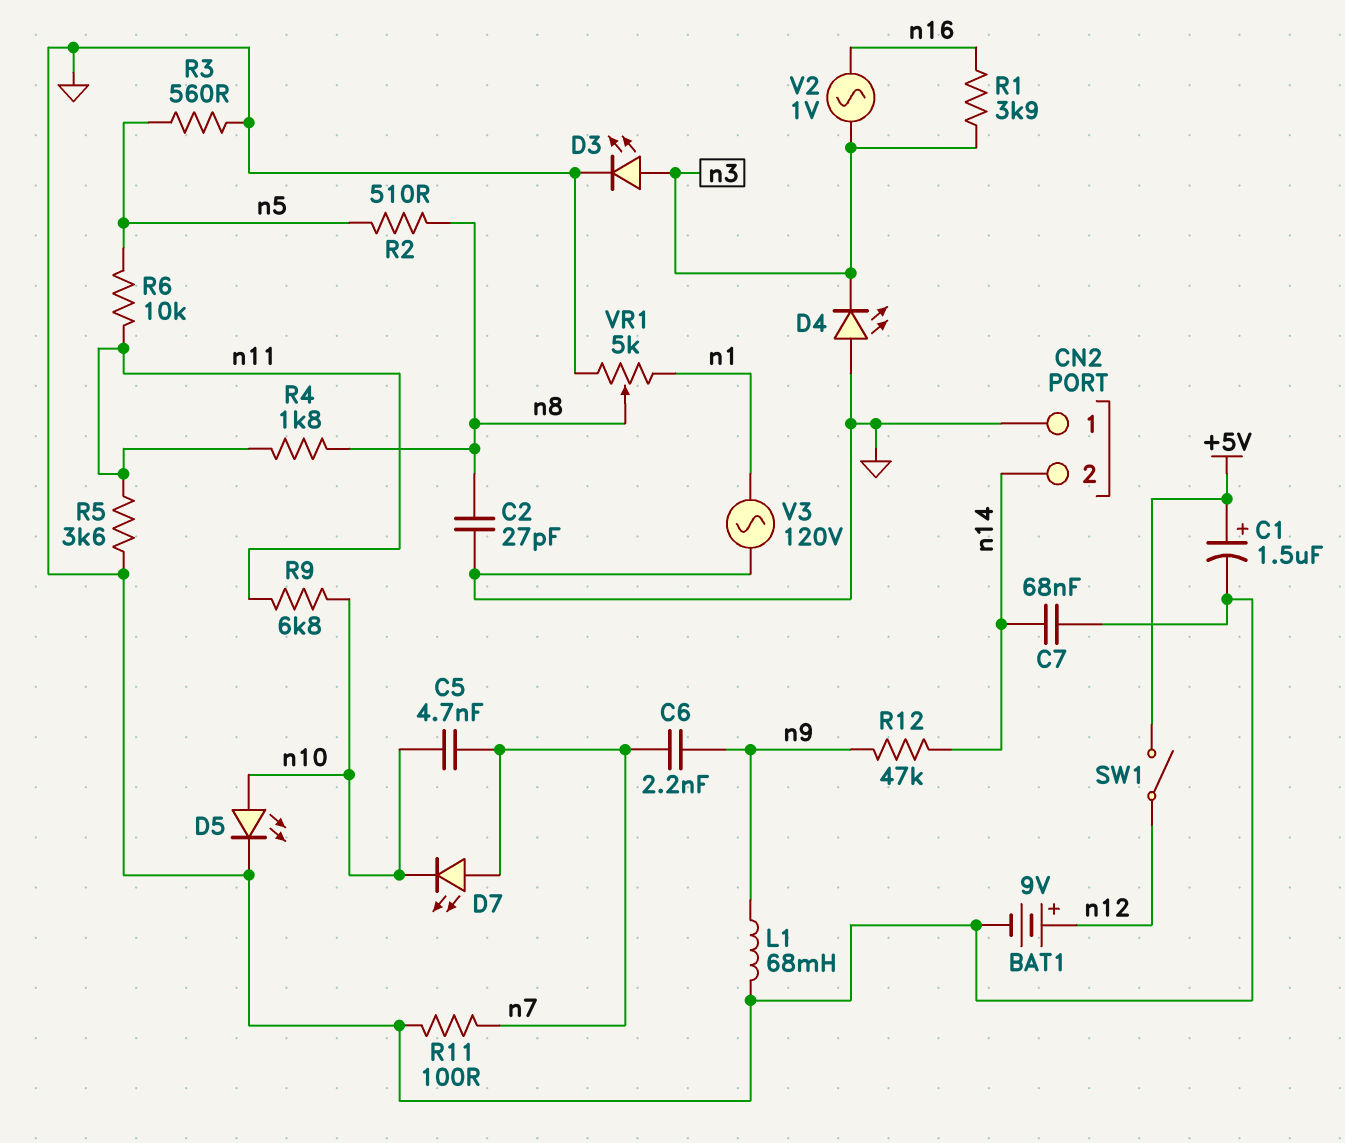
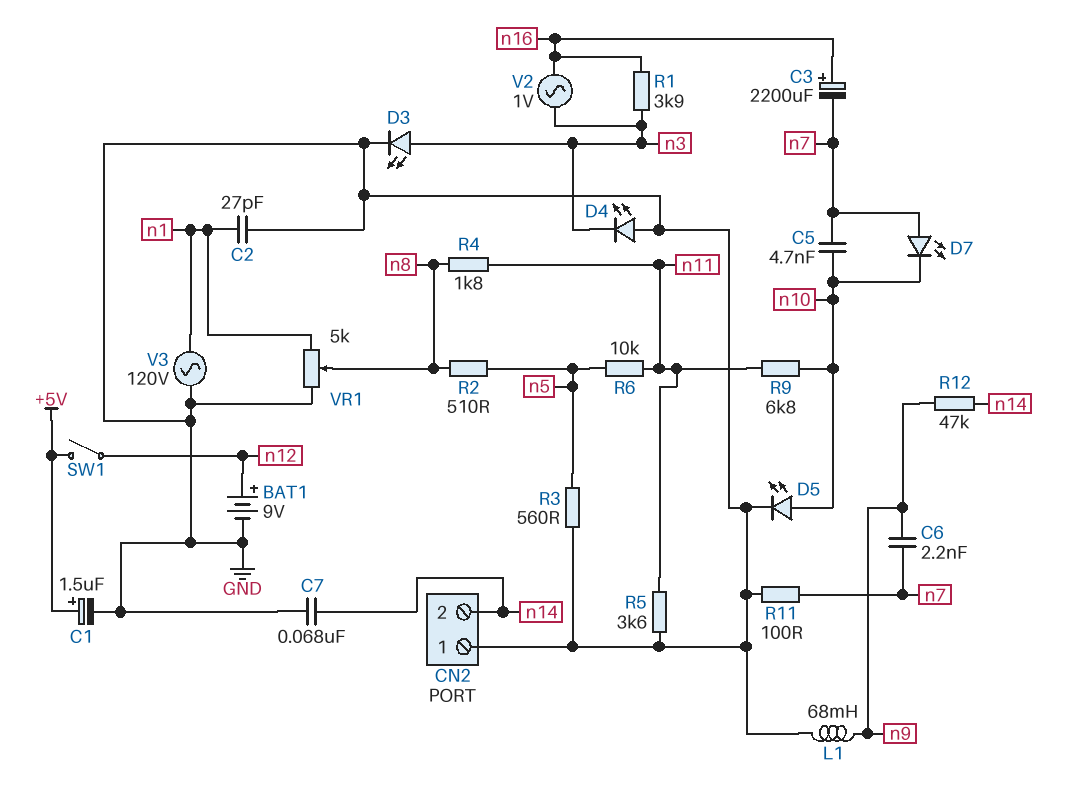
C2: 27pF (GND, n8) -> 27pF (GND, n1)
C3: none -> 2200uF (plus n16, minus n7)

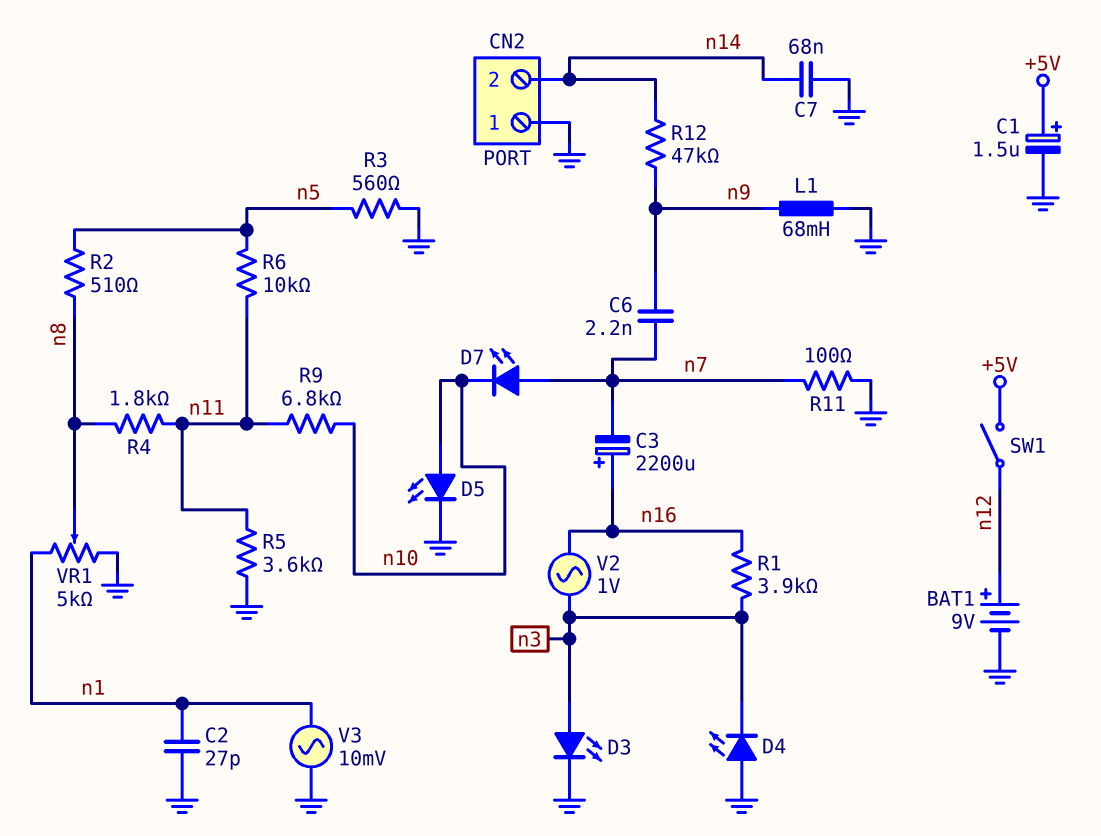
C5: 4.7nF (n7, n10) -> none
V3: AC 120V (GND, n1) -> AC 10mV (GND, n1)

